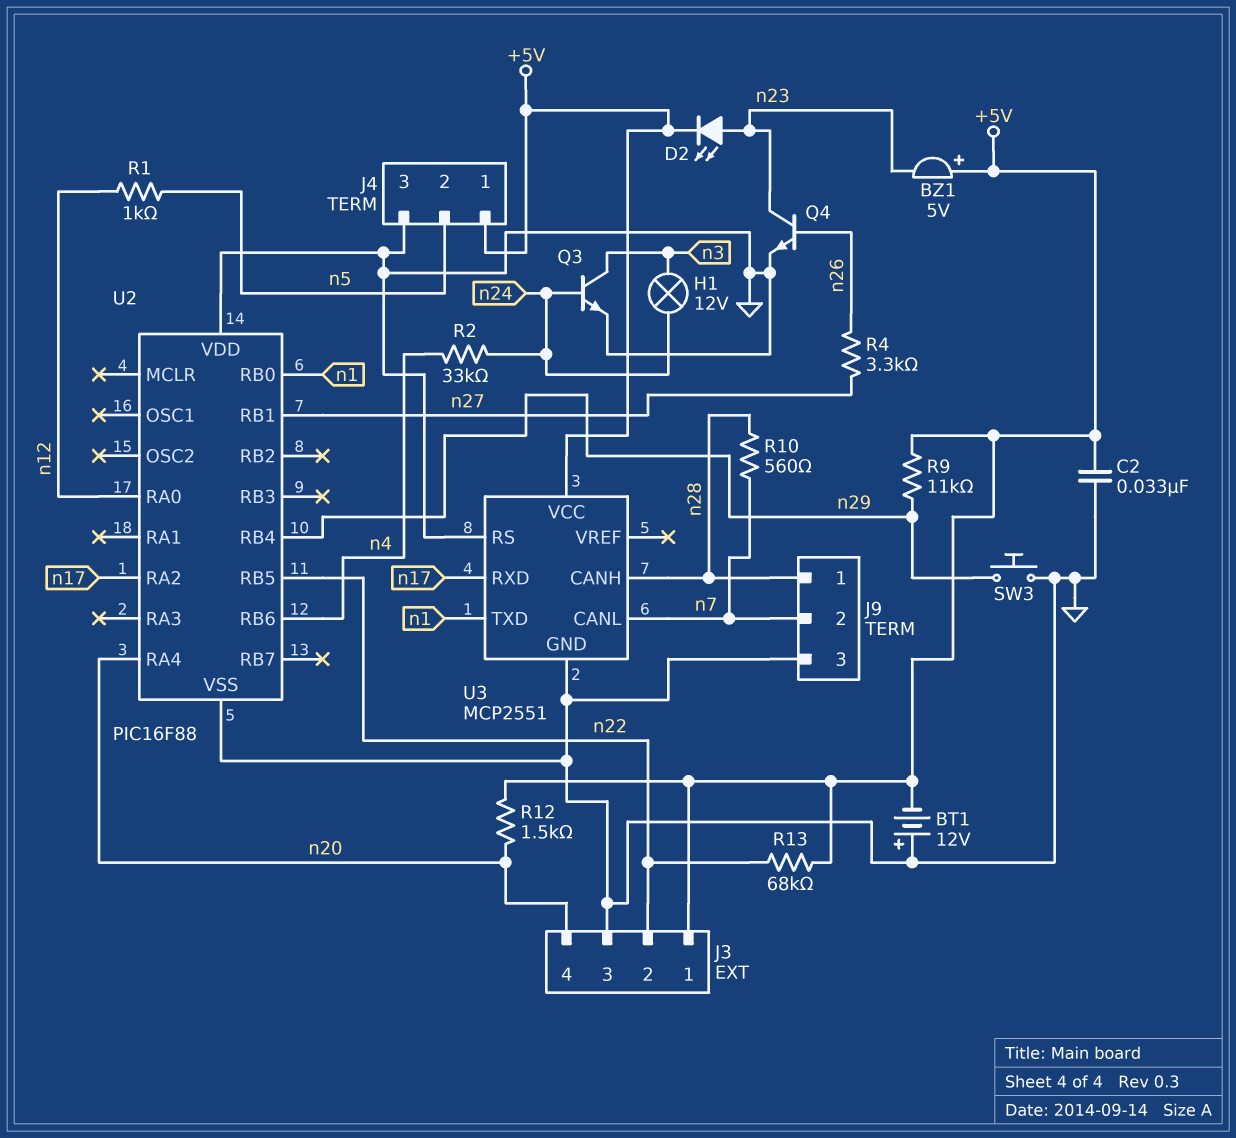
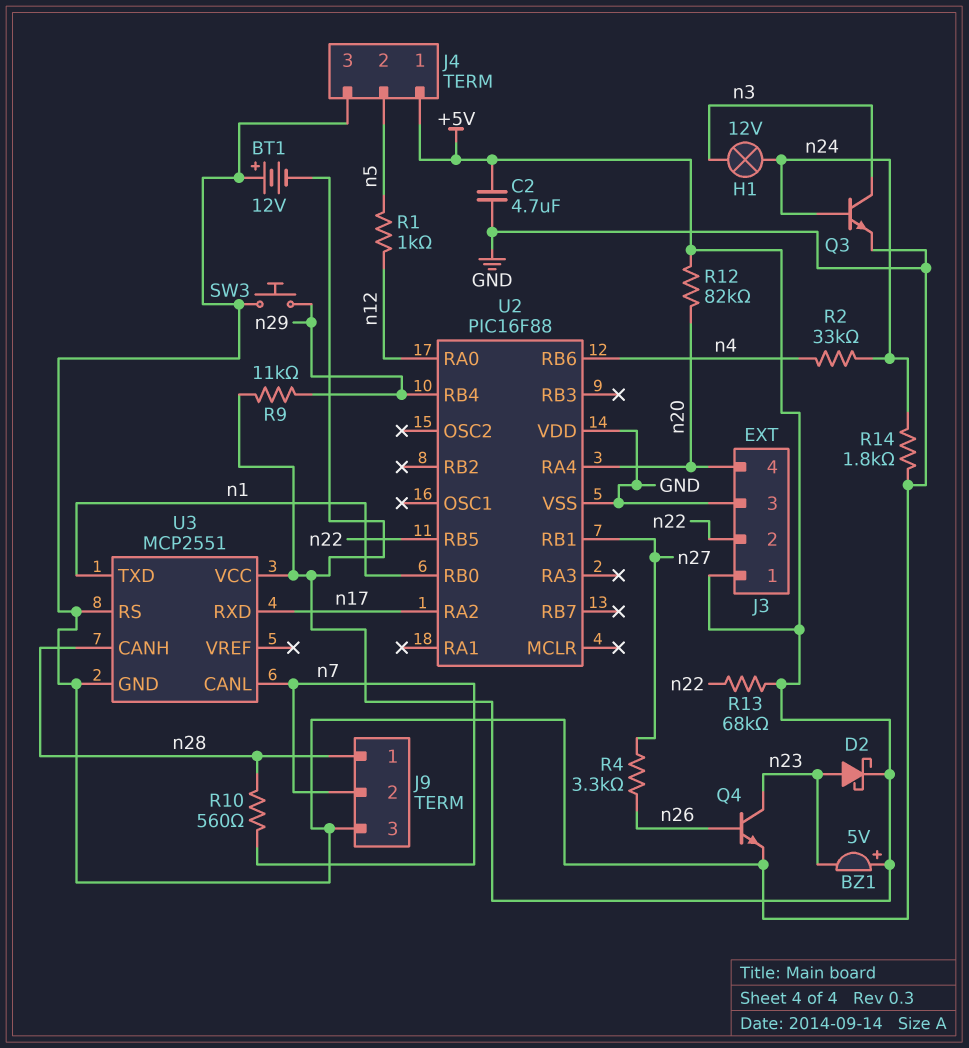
C2: 33nF (+5V, GND) -> 4.7uF (+5V, GND)
D2: LED (A n23, K +5V) -> schottky (A n23, K +5V)
R12: 1.5k (+5V, n20) -> 82k (+5V, n20)
R14: none -> 1.8k (GND, n24)

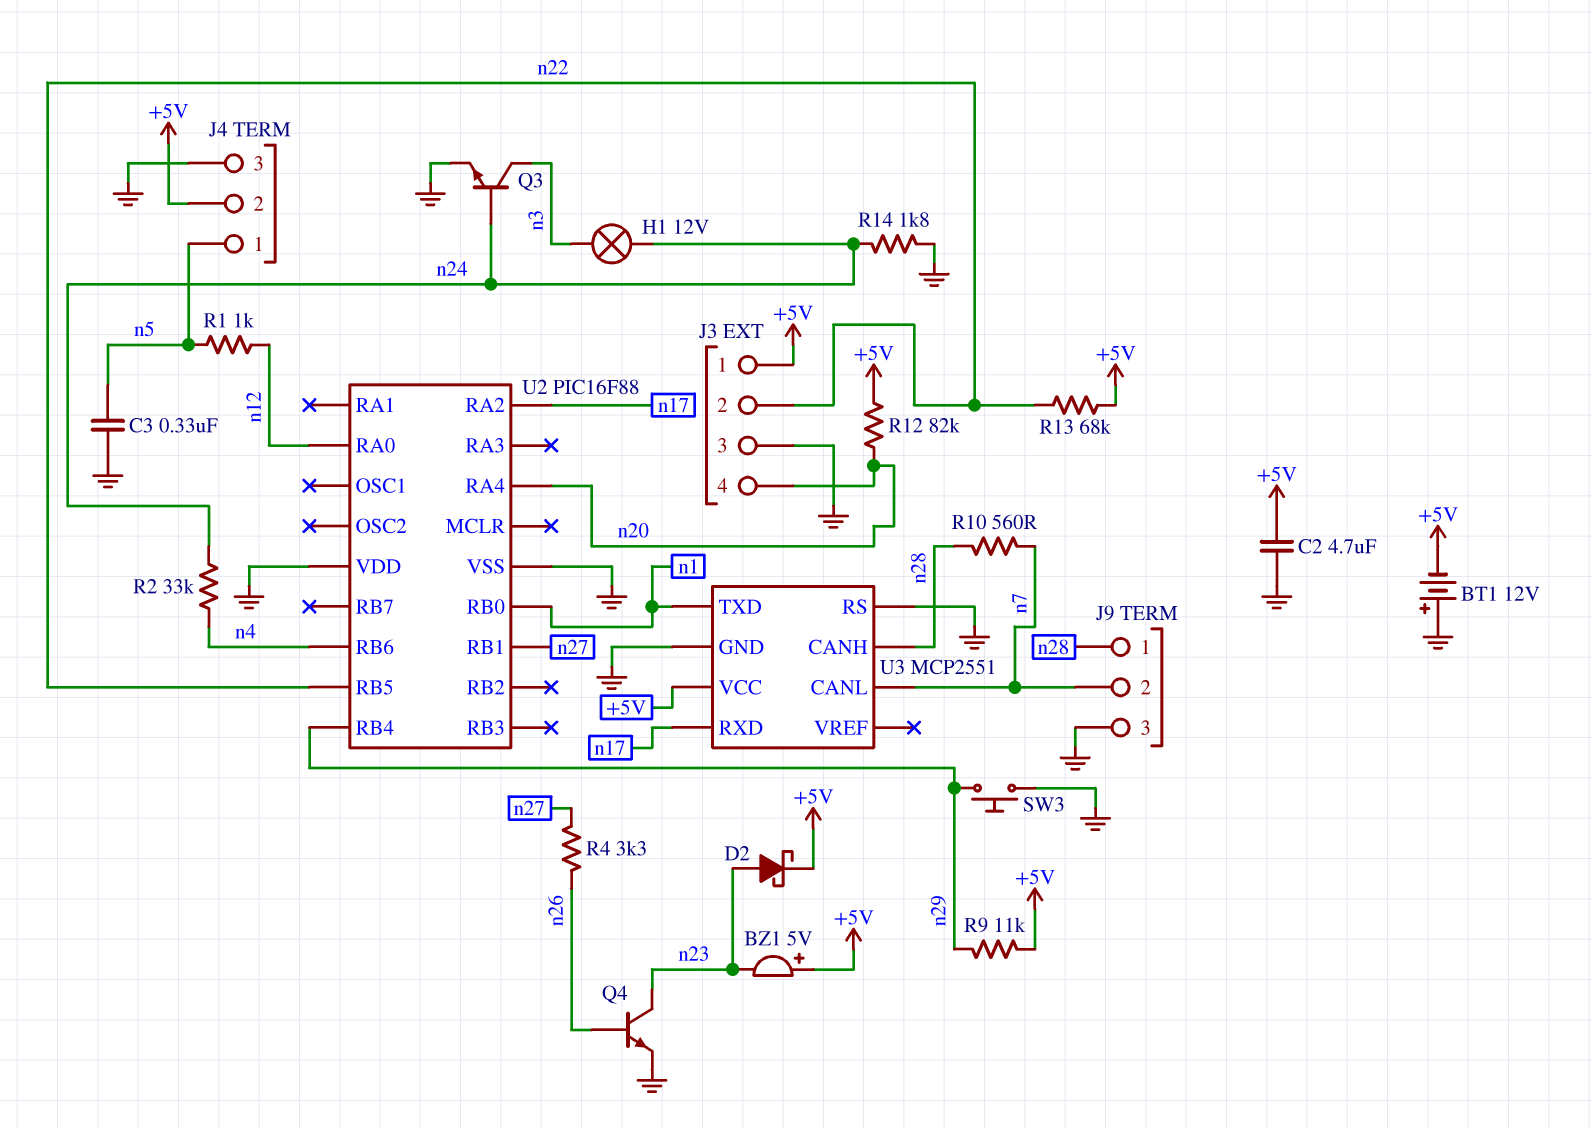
C3: none -> 330nF (GND, n5)
J4 pin 1: +5V -> n5
J4 pin 2: n5 -> +5V

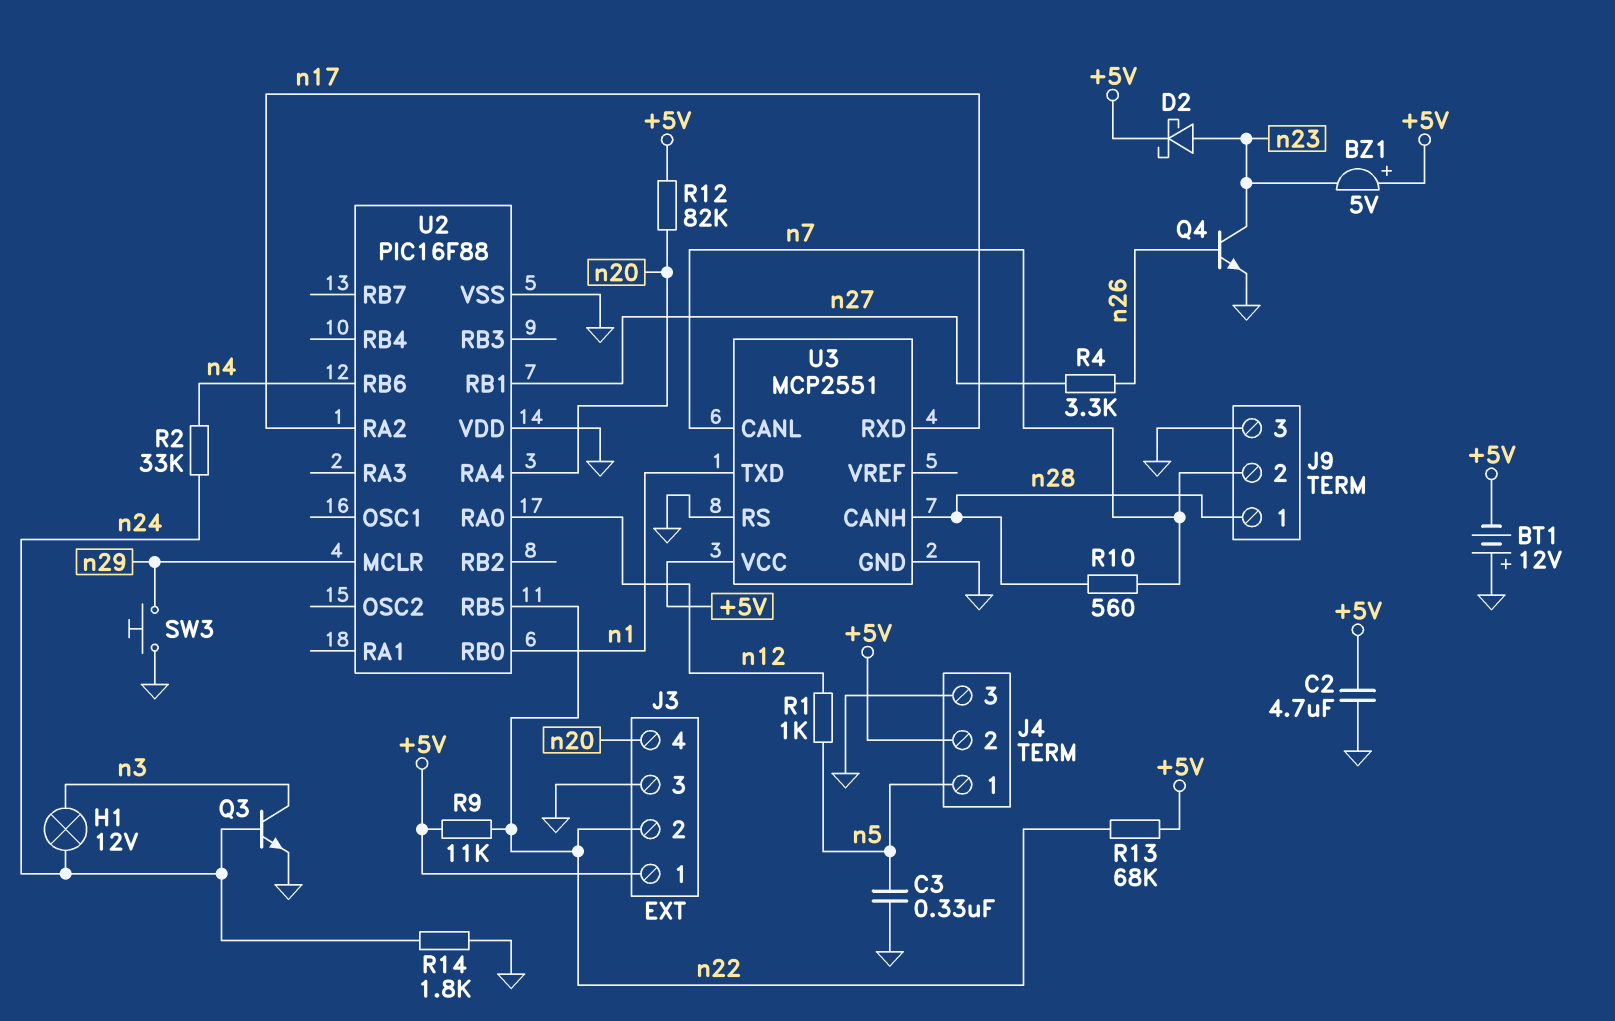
R9: 11k (+5V, n29) -> 11k (+5V, n22)
U2 pin MCLR: none -> n29
U2 pin RB4: n29 -> none

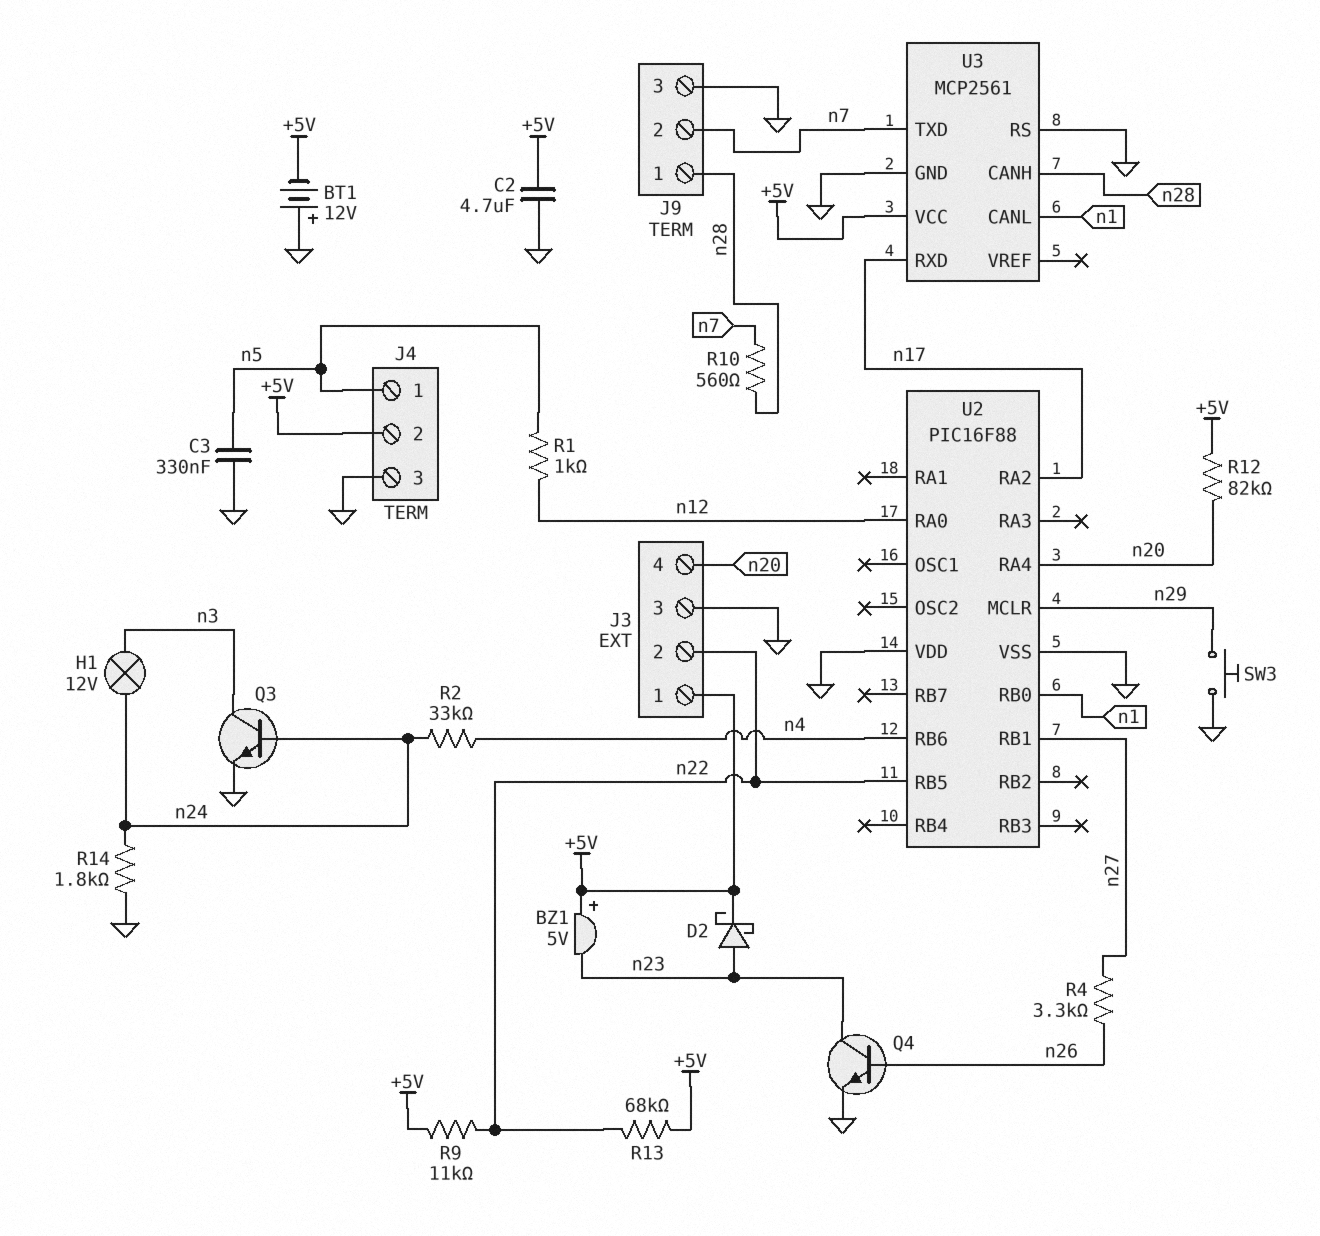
U3: MCP2551 -> MCP2561
U3 pin CANL: n7 -> n1
U3 pin TXD: n1 -> n7

